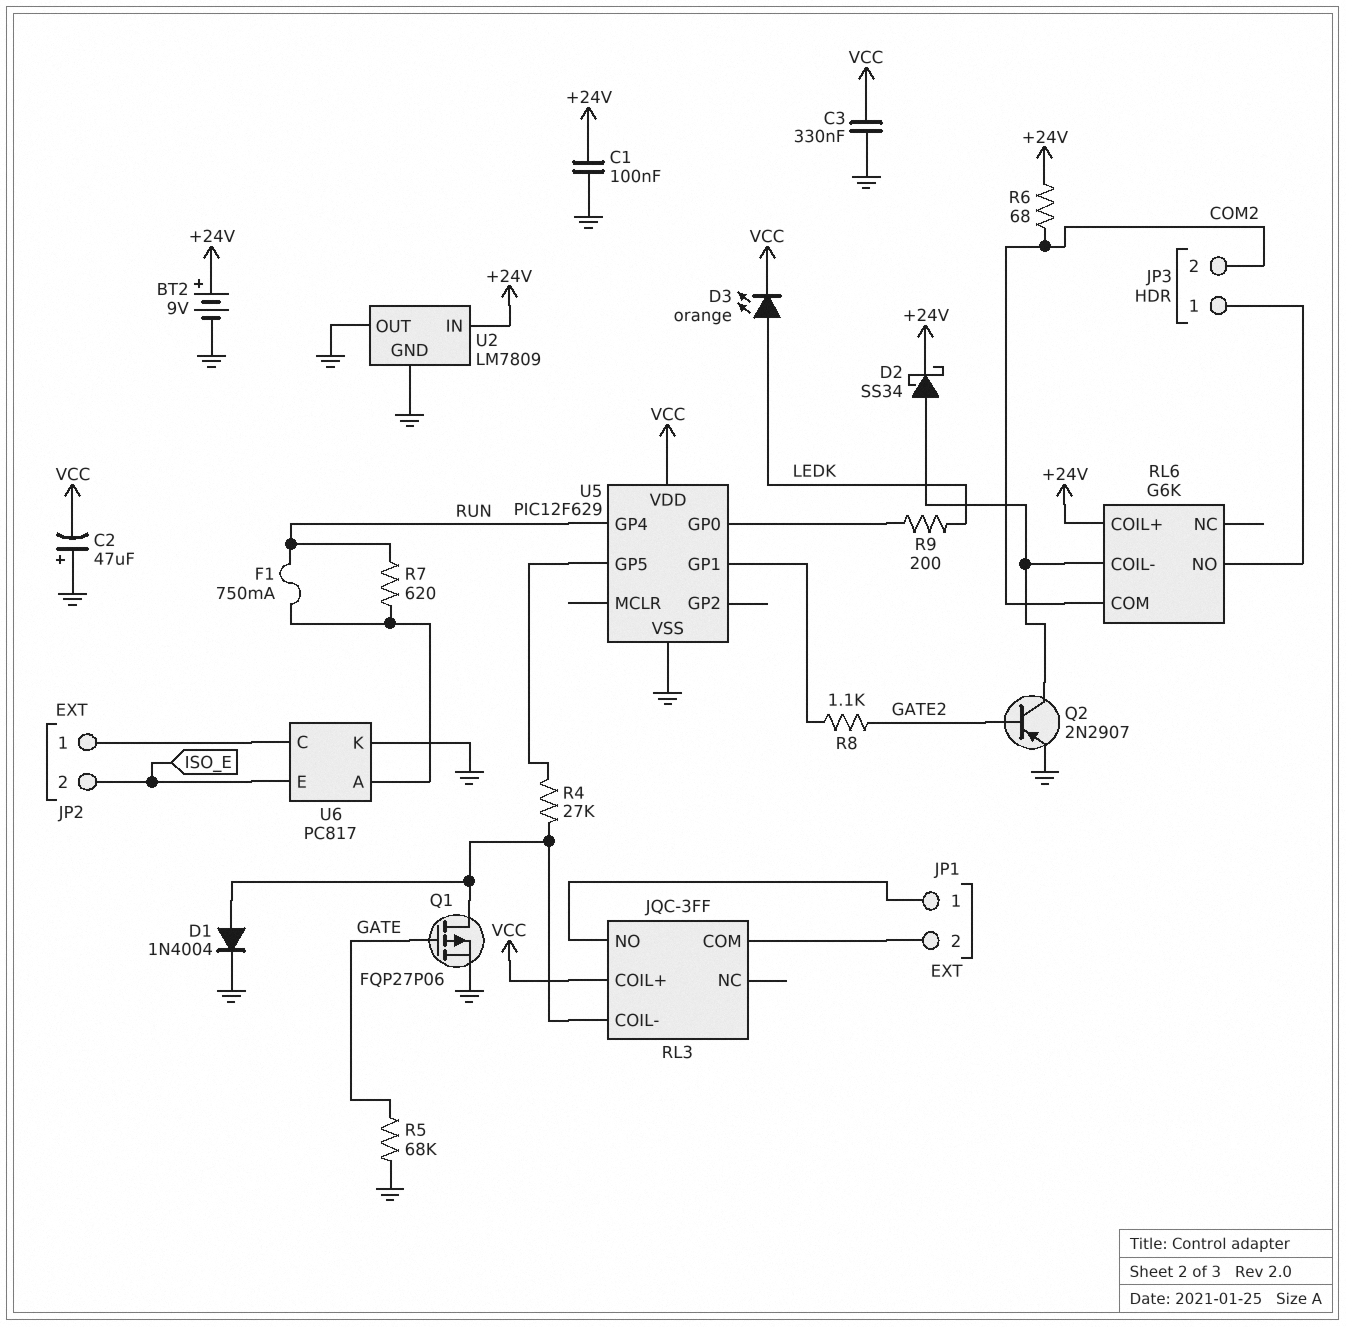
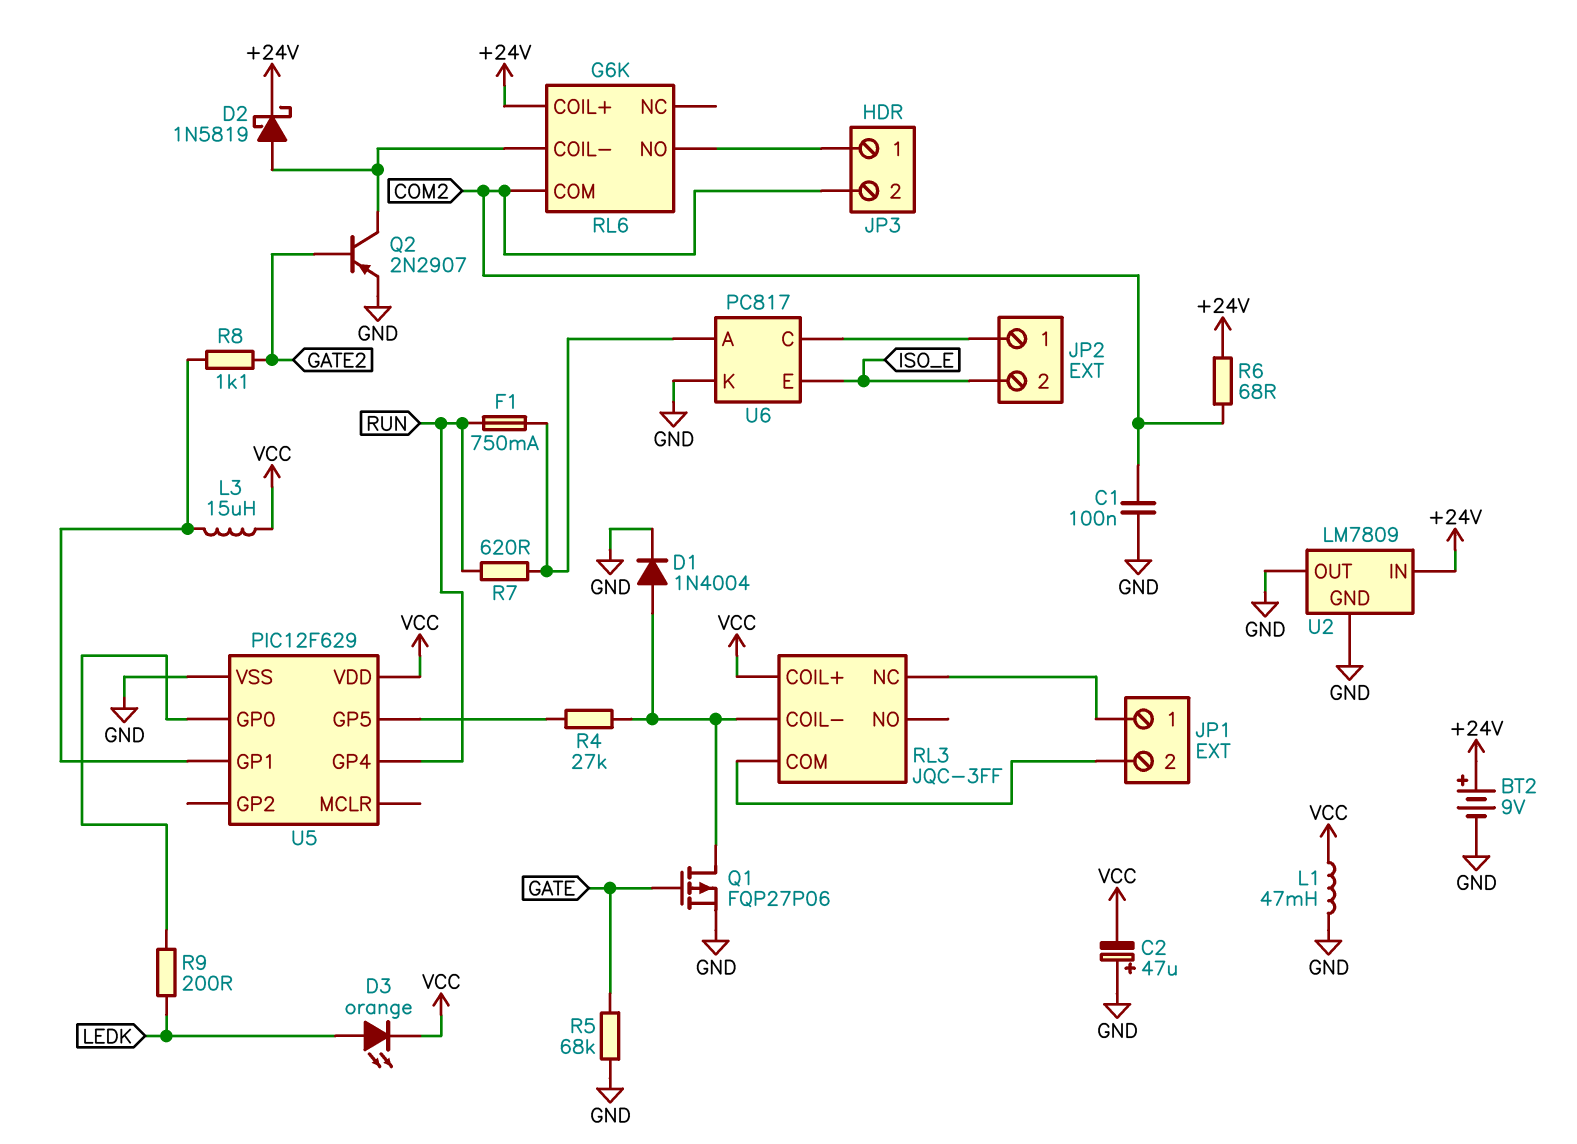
C1: 100nF (+24V, GND) -> 100nF (COM2, GND)
C3: 330nF (GND, VCC) -> none
D2: schottky SS34 (A RL6/COIL-, K +24V) -> schottky 1N5819 (A RL6/COIL-, K +24V)
L1: none -> 47mH (GND, VCC)
L3: none -> 15uH (U5/GP1, VCC)
RL3 pin NC: none -> JP1/1
RL3 pin NO: JP1/1 -> none

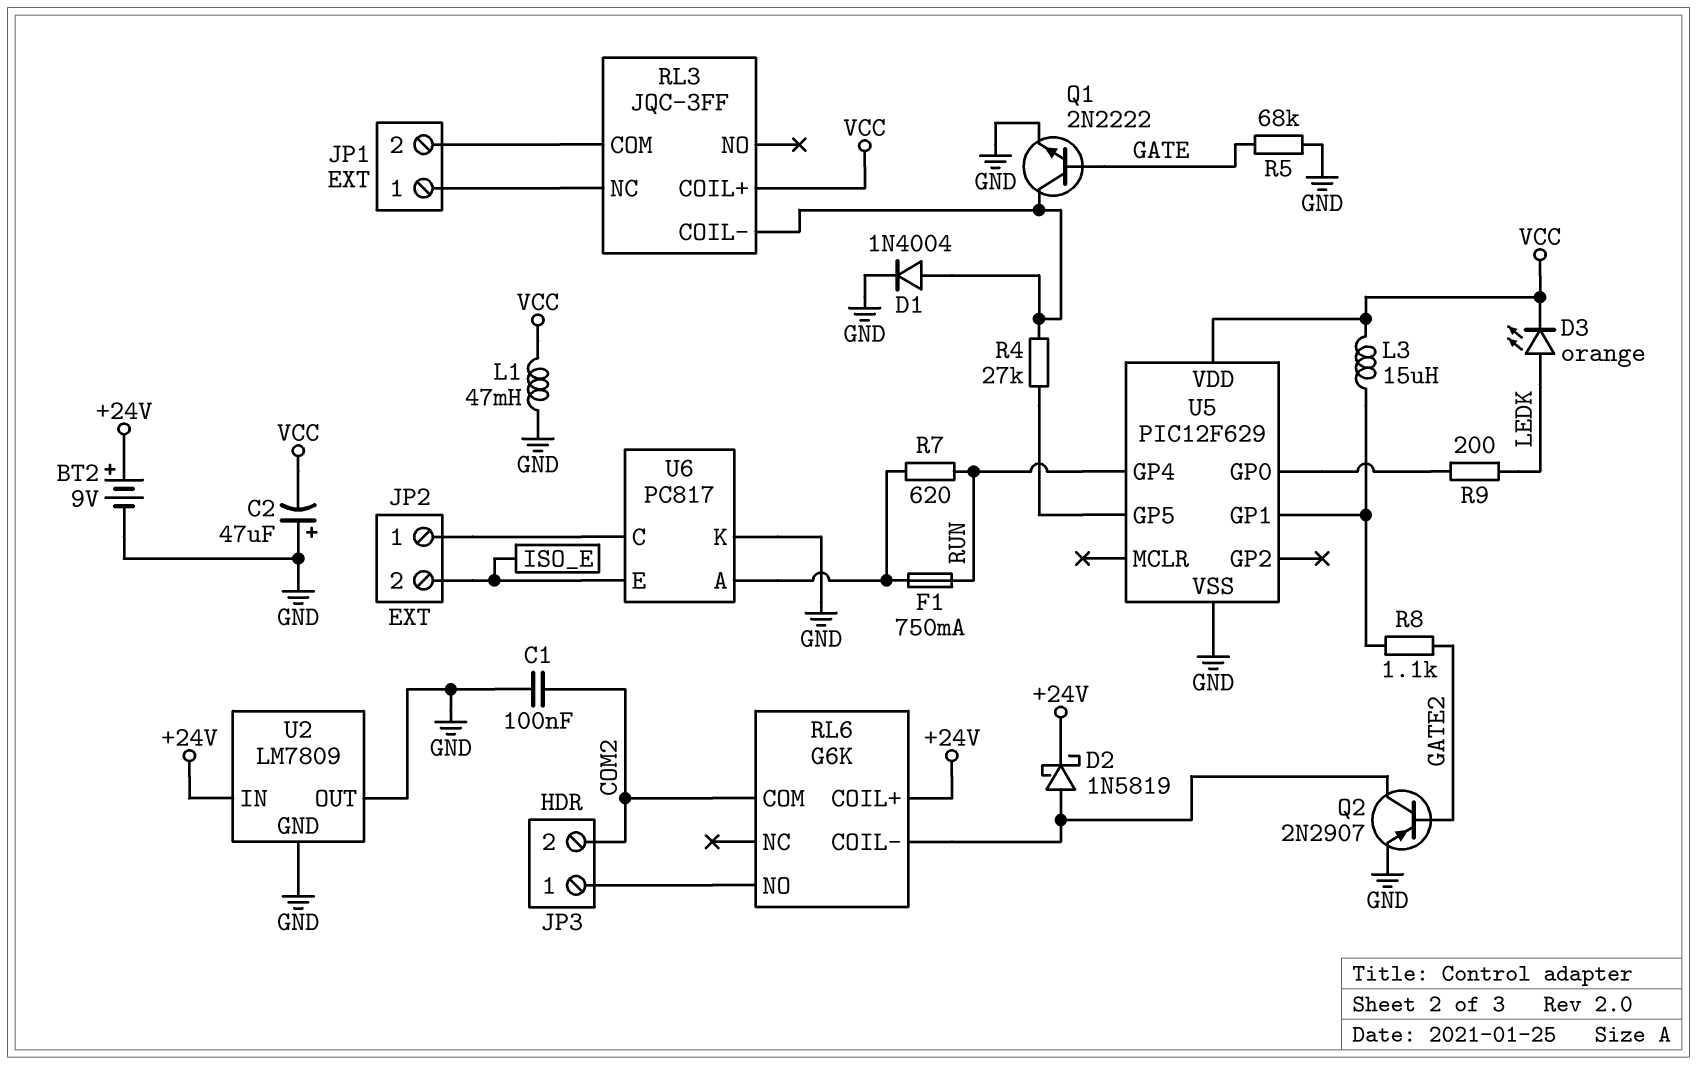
Q1: PMOS FQP27P06 (G GATE, D RL3/COIL-, S GND) -> NPN 2N2222 (B GATE, C RL3/COIL-, E GND)
R6: 68 (+24V, COM2) -> none

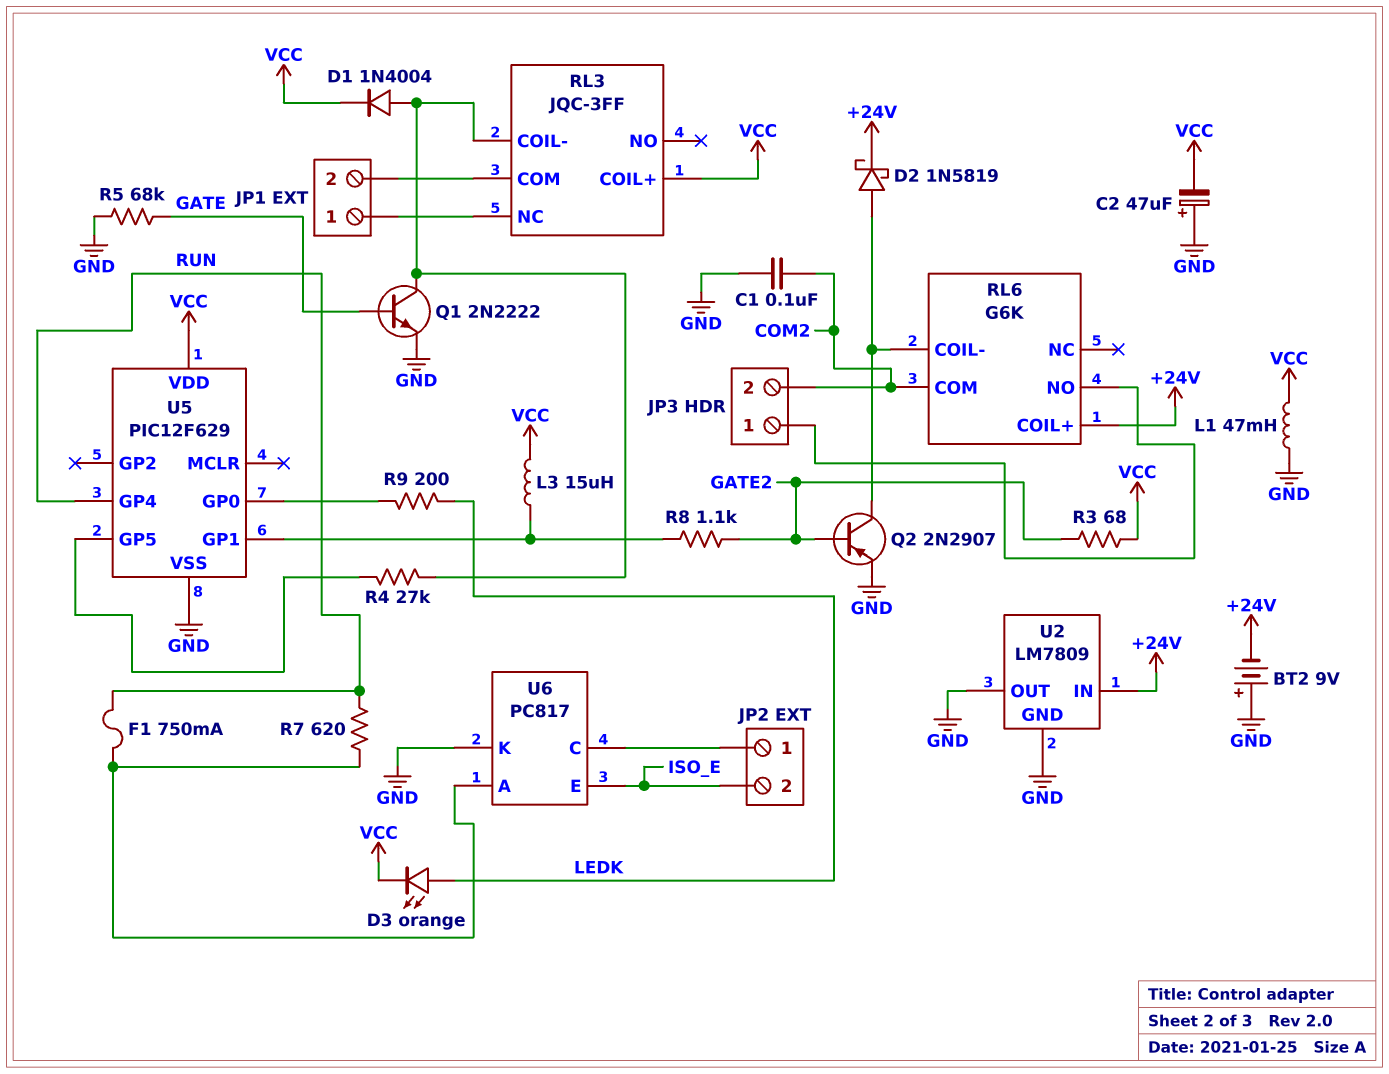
BT2: 9V (plus +24V, minus GND) -> 9V (plus GND, minus +24V)
D1: diode 1N4004 (A RL3/COIL-, K GND) -> diode 1N4004 (A RL3/COIL-, K VCC)
R3: none -> 68 (GATE2, VCC)

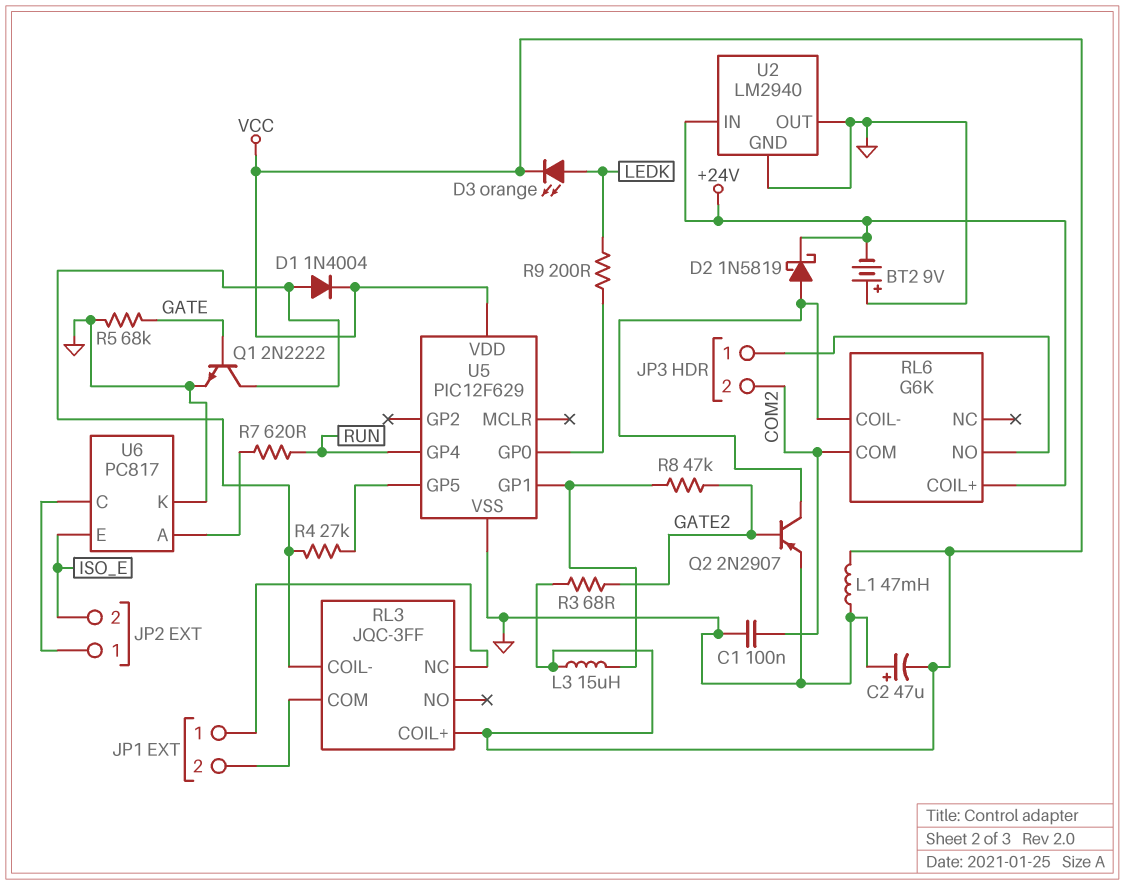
F1: 750mA (RUN, U6/A) -> none
R8: 1.1k (GATE2, U5/GP1) -> 47k (GATE2, U5/GP1)
U2: LM7809 -> LM2940

